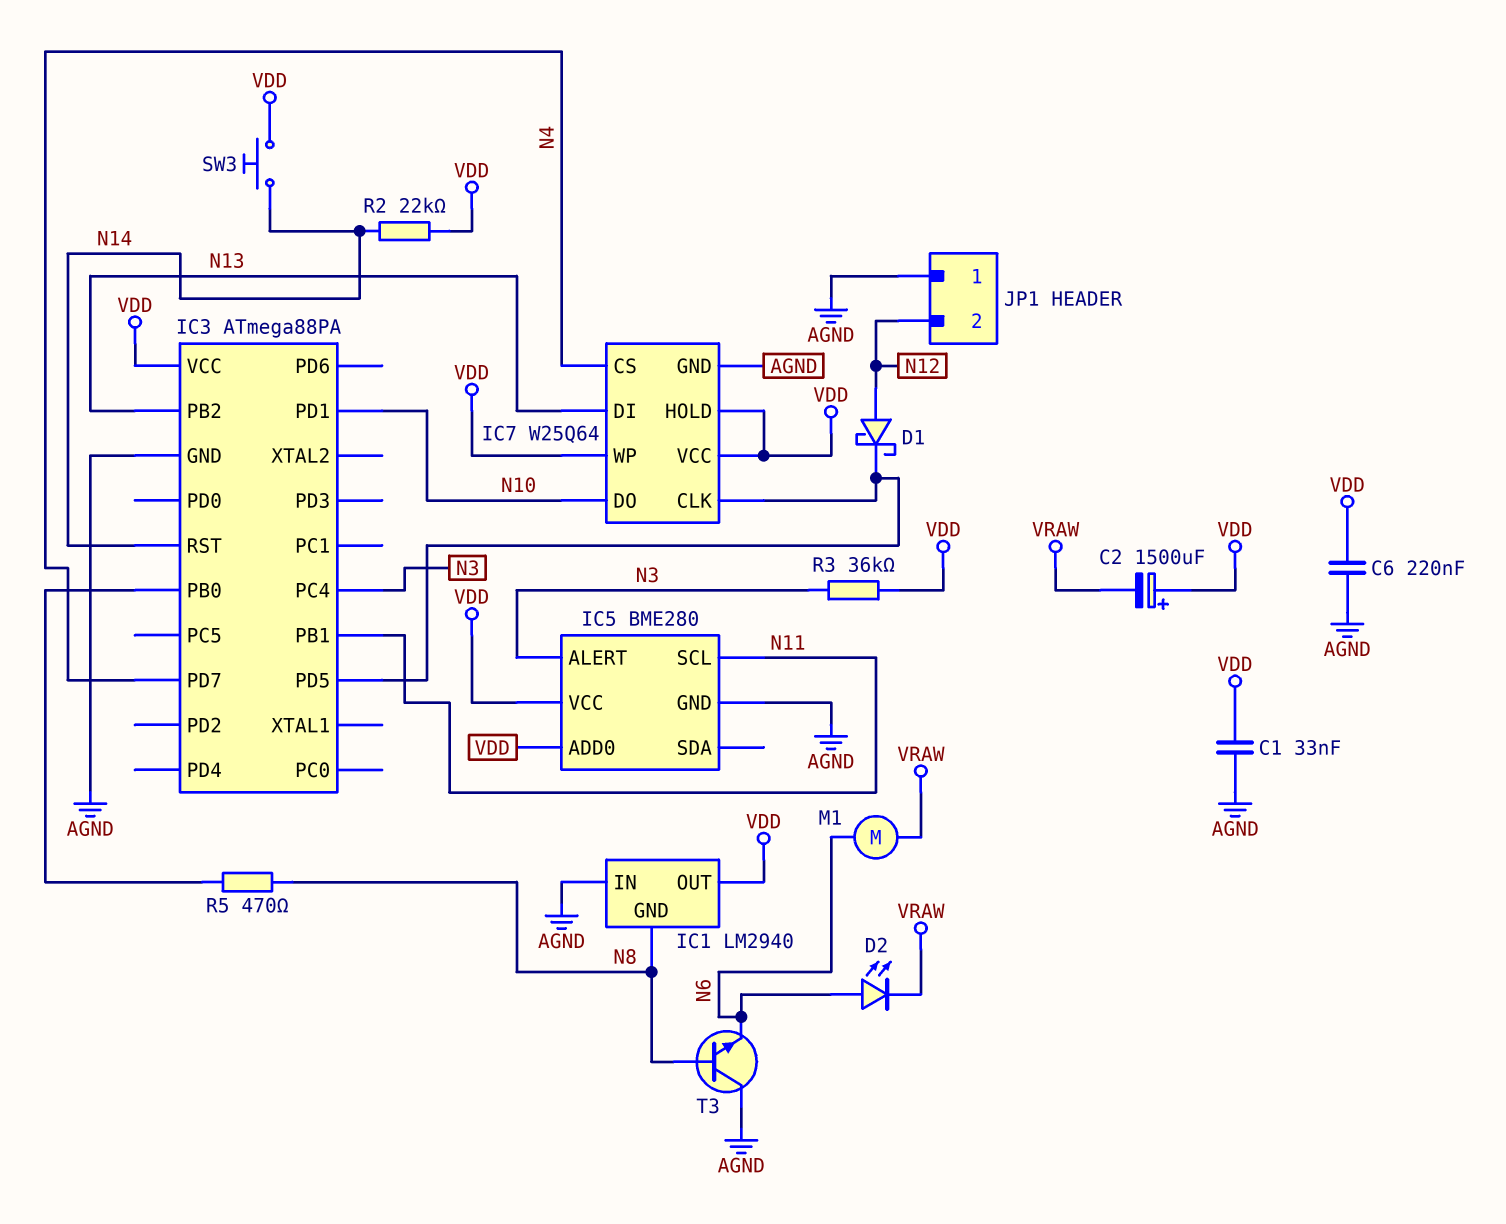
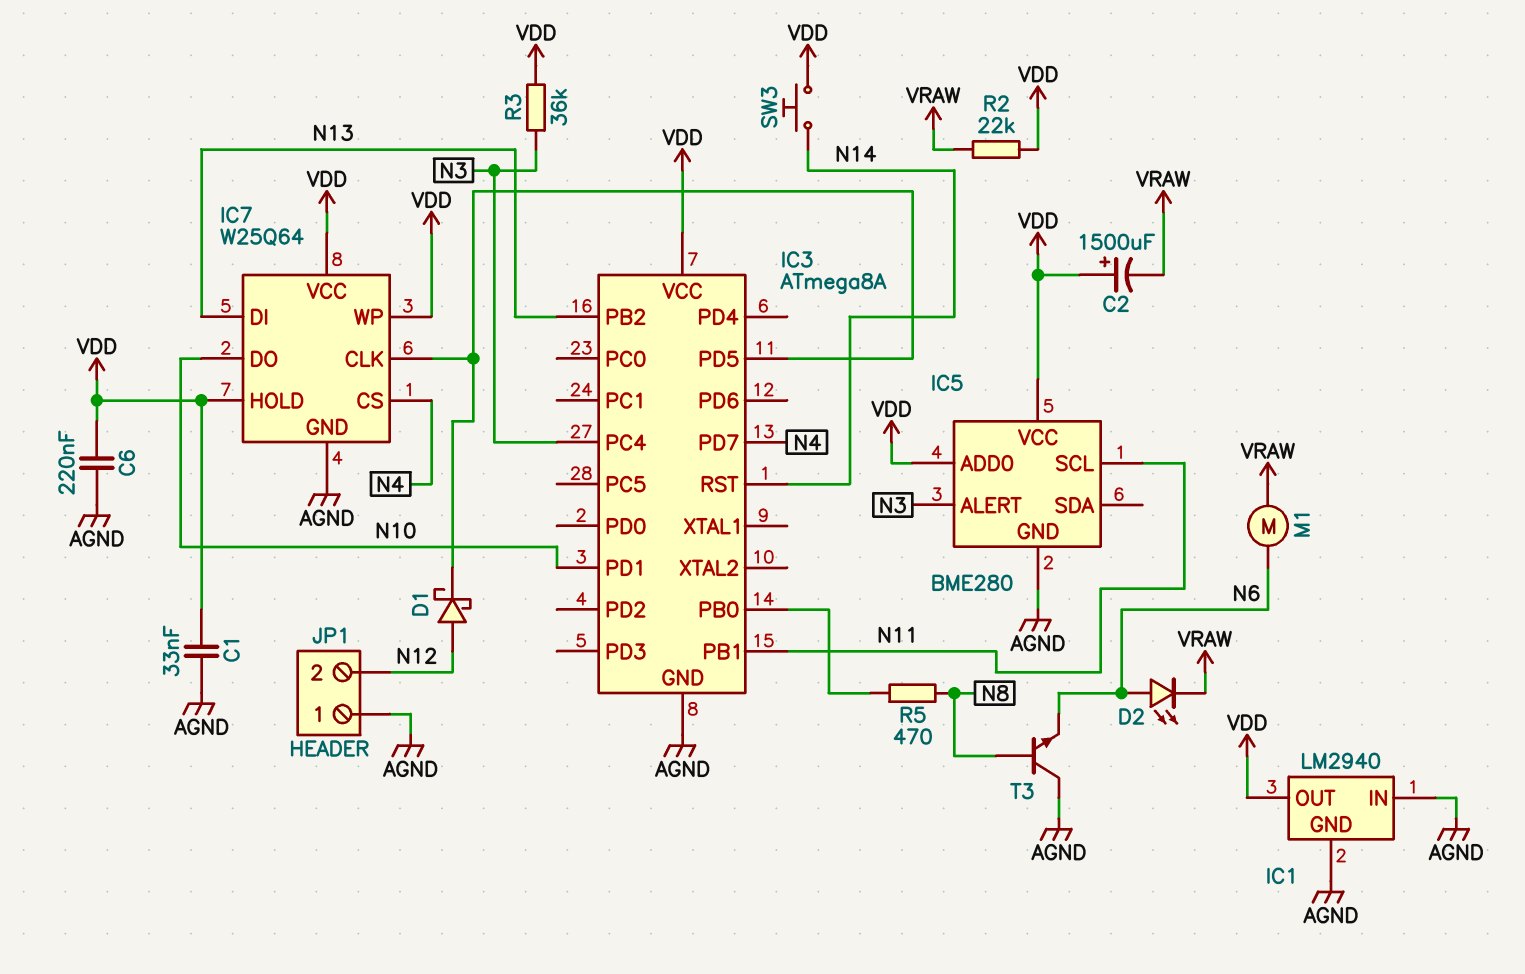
IC1 pin GND: N8 -> AGND
IC3: ATmega88PA -> ATmega8A
R2: 22k (N14, VDD) -> 22k (VDD, VRAW)

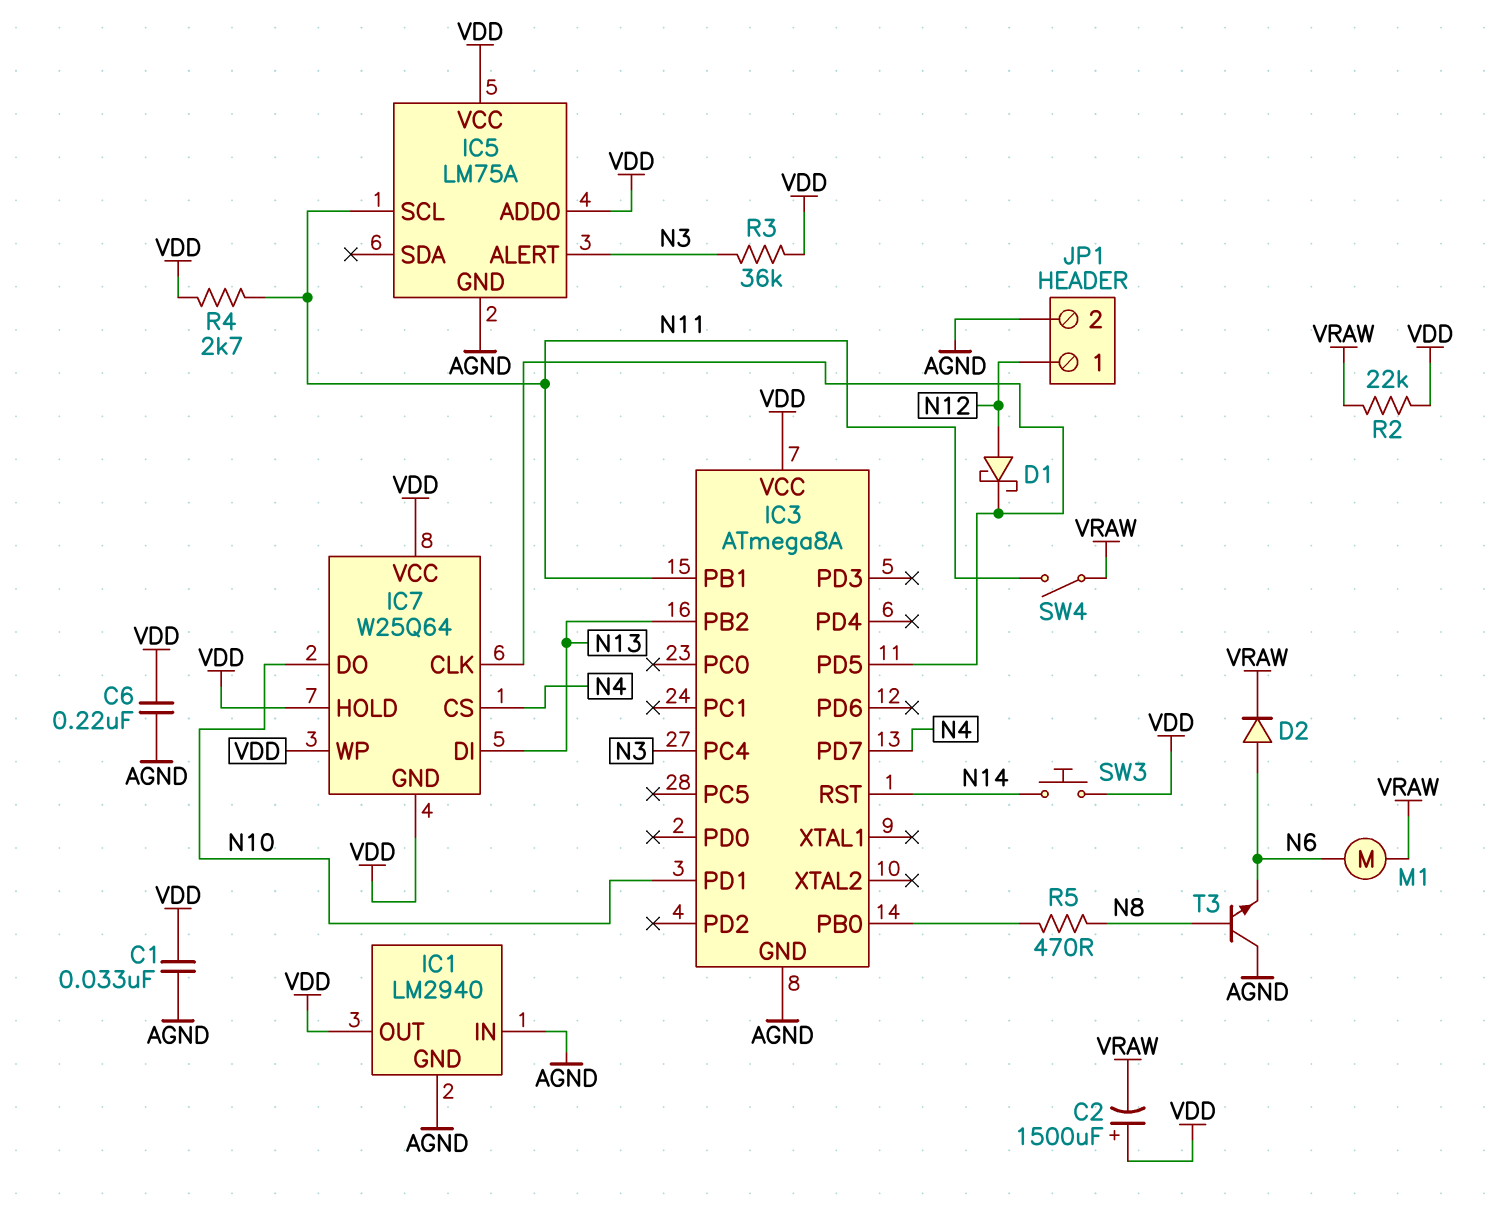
D2: LED (A N6, K VRAW) -> diode (A N6, K VRAW)
IC5: BME280 -> LM75A
IC7 pin GND: AGND -> VDD
JP1 pin 1: AGND -> N12
JP1 pin 2: N12 -> AGND
R4: none -> 2.7k (N11, VDD)
SW4: none -> switch (N11, VRAW)

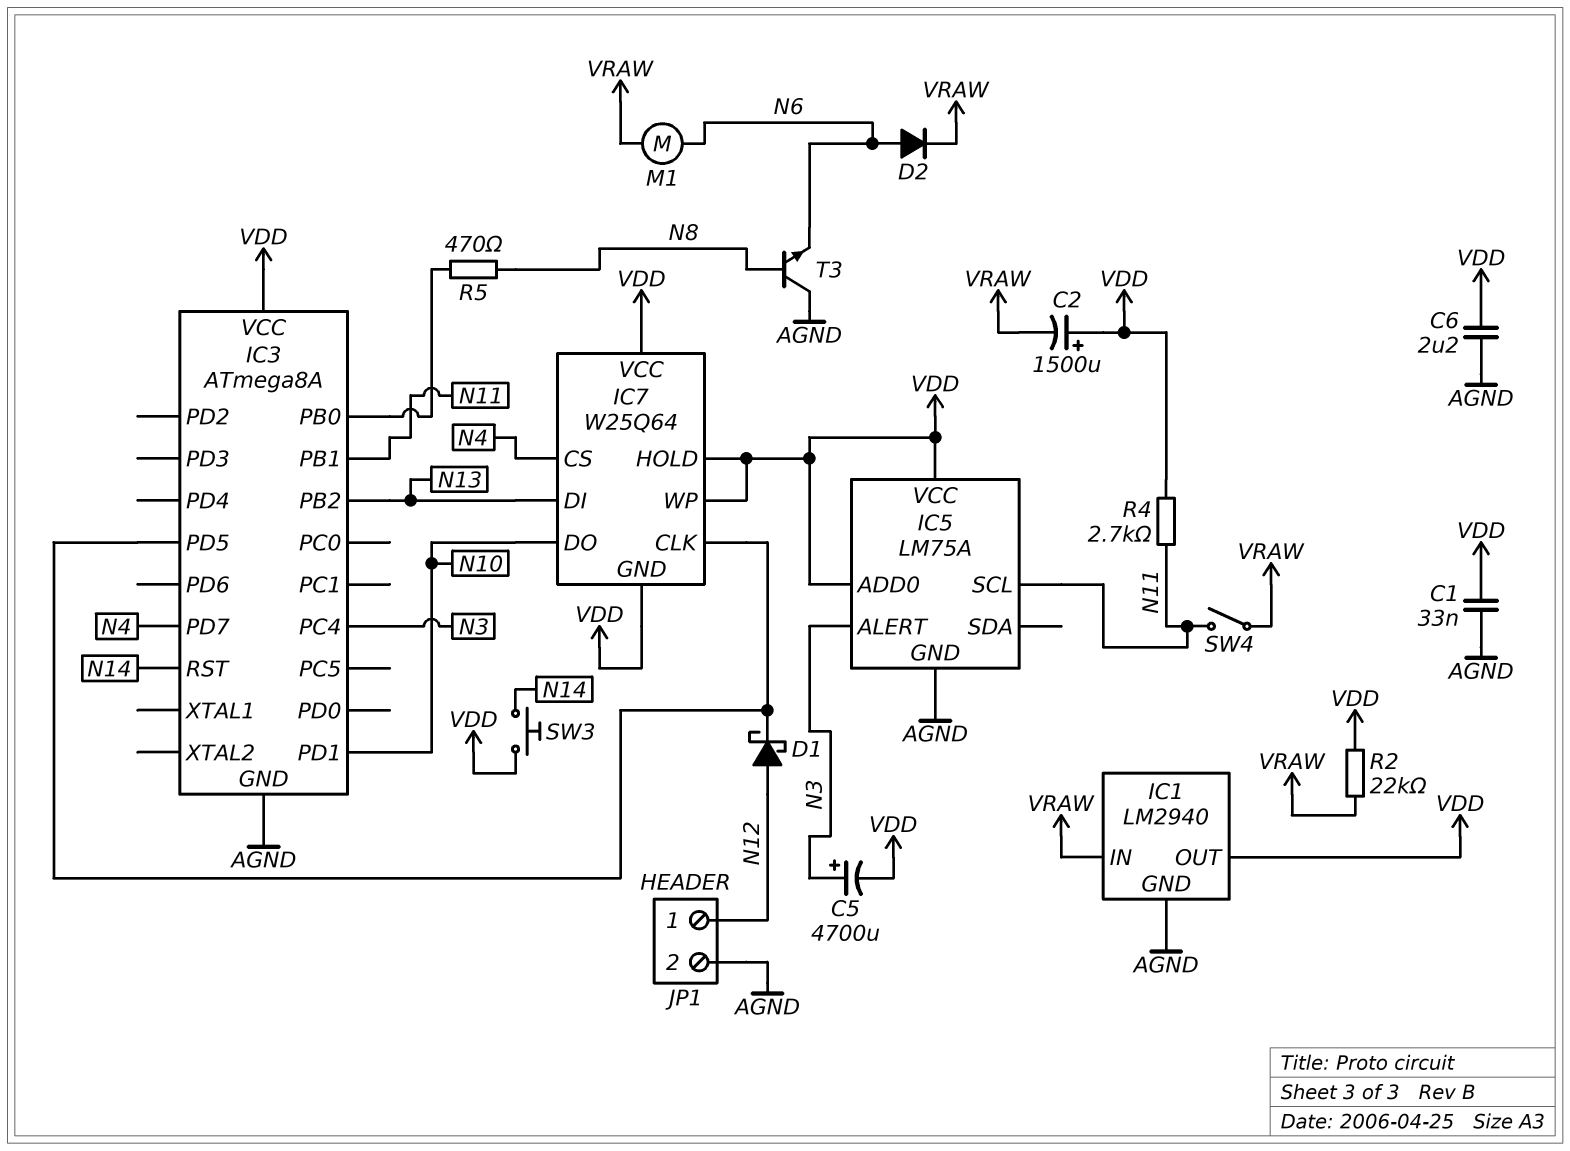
C5: none -> 4700uF (plus N3, minus VDD)
C6: 220nF (AGND, VDD) -> 2.2uF (AGND, VDD)
IC1 pin IN: AGND -> VRAW
R3: 36k (N3, VDD) -> none

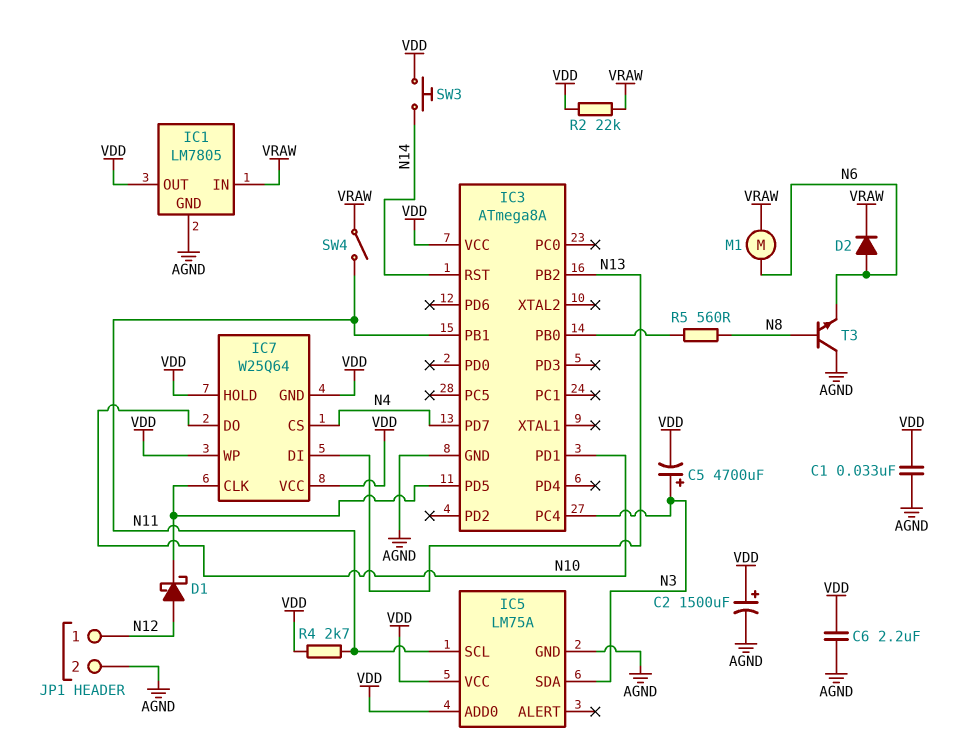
C2: 1500uF (plus VDD, minus VRAW) -> 1500uF (plus VDD, minus AGND)
IC1: LM2940 -> LM7805
IC5 pin ALERT: N3 -> none
IC5 pin SDA: none -> N3
R5: 470 (IC3/PB0, N8) -> 560 (IC3/PB0, N8)

